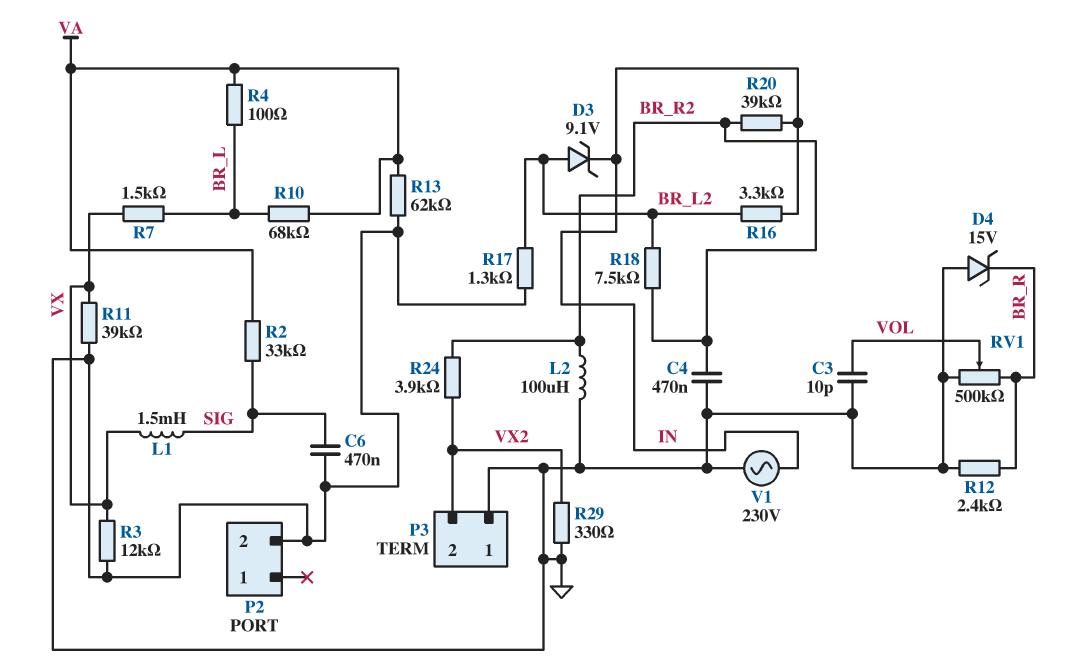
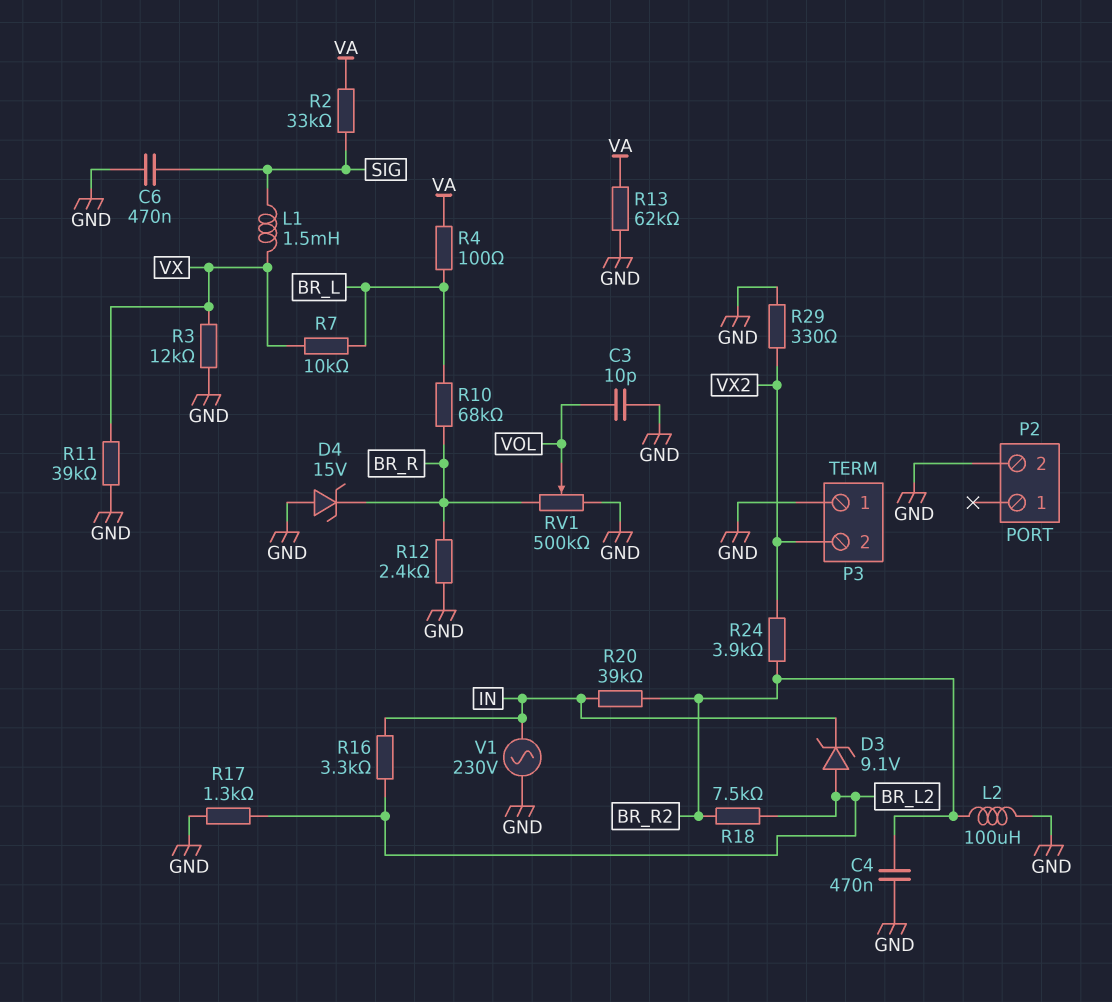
R7: 1.5k (BR_L, VX) -> 10k (BR_L, VX)
R10: 68k (BR_L, VA) -> 68k (BR_L, BR_R)

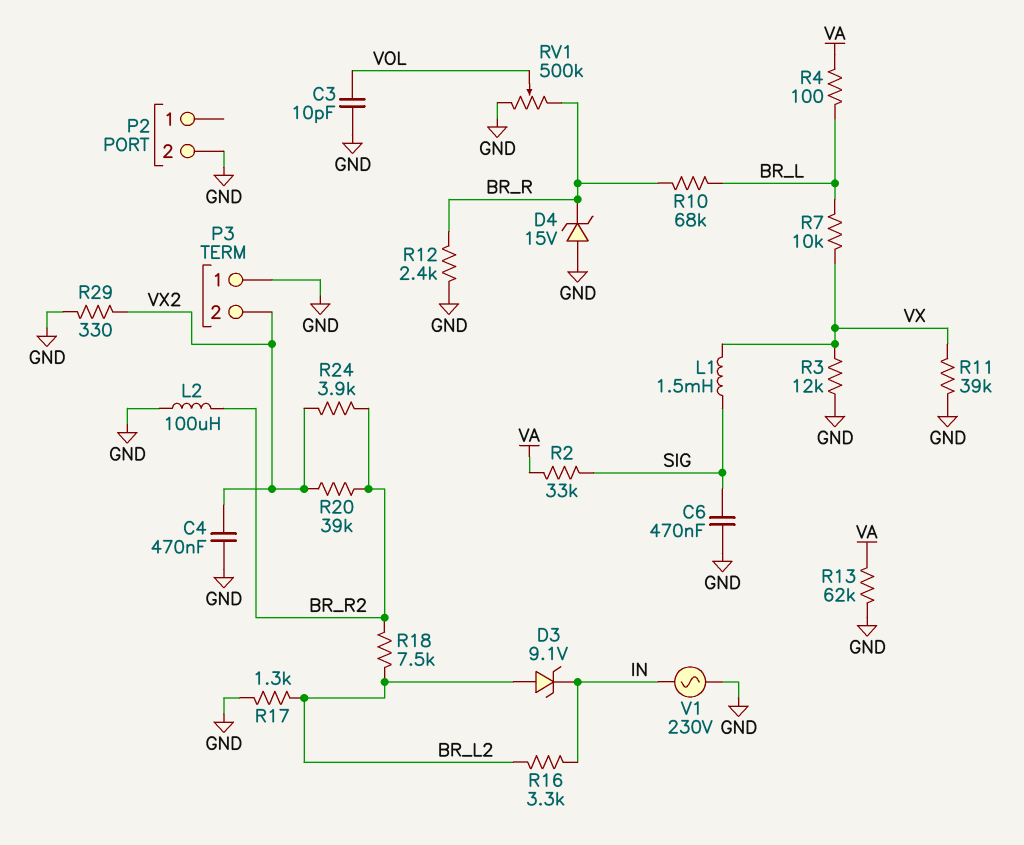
C4: 470nF (BR_R2, GND) -> 470nF (GND, VX2)
R20: 39k (BR_R2, IN) -> 39k (BR_R2, VX2)

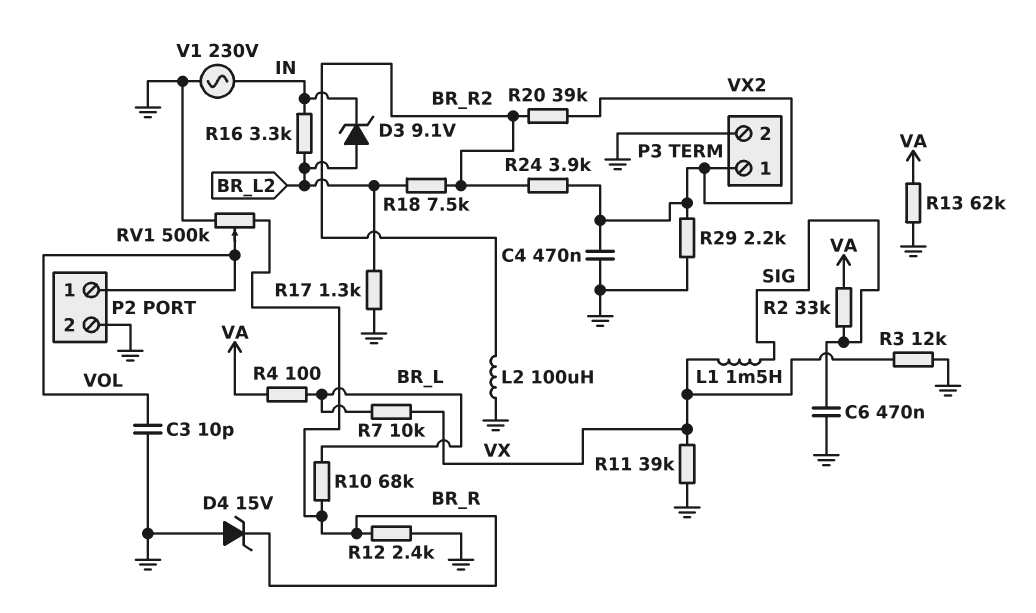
P2 pin 1: none -> VOL
P3 pin 1: GND -> VX2
P3 pin 2: VX2 -> GND
R29: 330 (GND, VX2) -> 2.2k (GND, VX2)

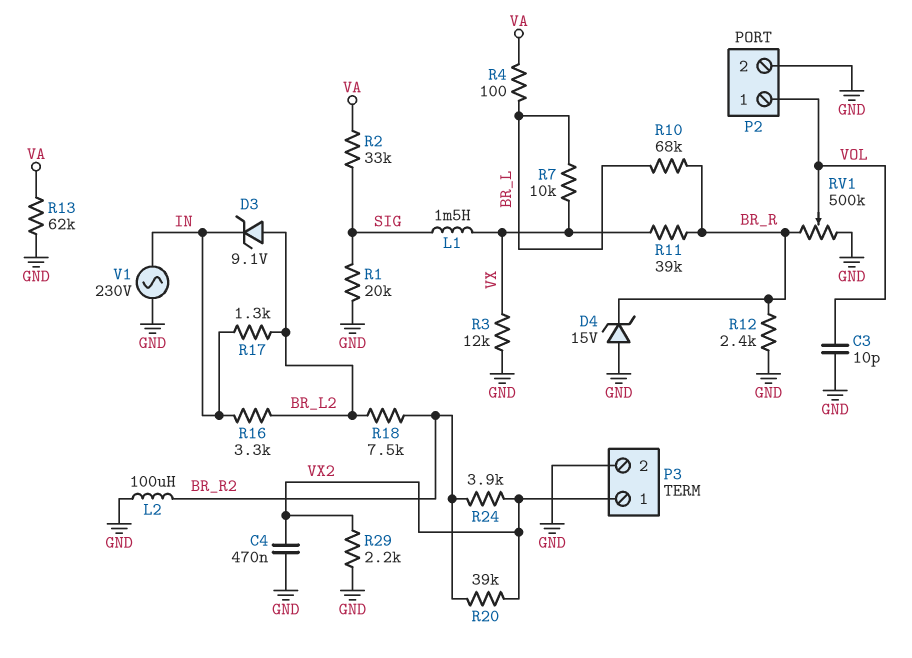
C6: 470nF (GND, SIG) -> none
R1: none -> 20k (GND, SIG)
R11: 39k (GND, VX) -> 39k (BR_R, VX)
R17: 1.3k (BR_L2, GND) -> 1.3k (BR_L2, IN)

